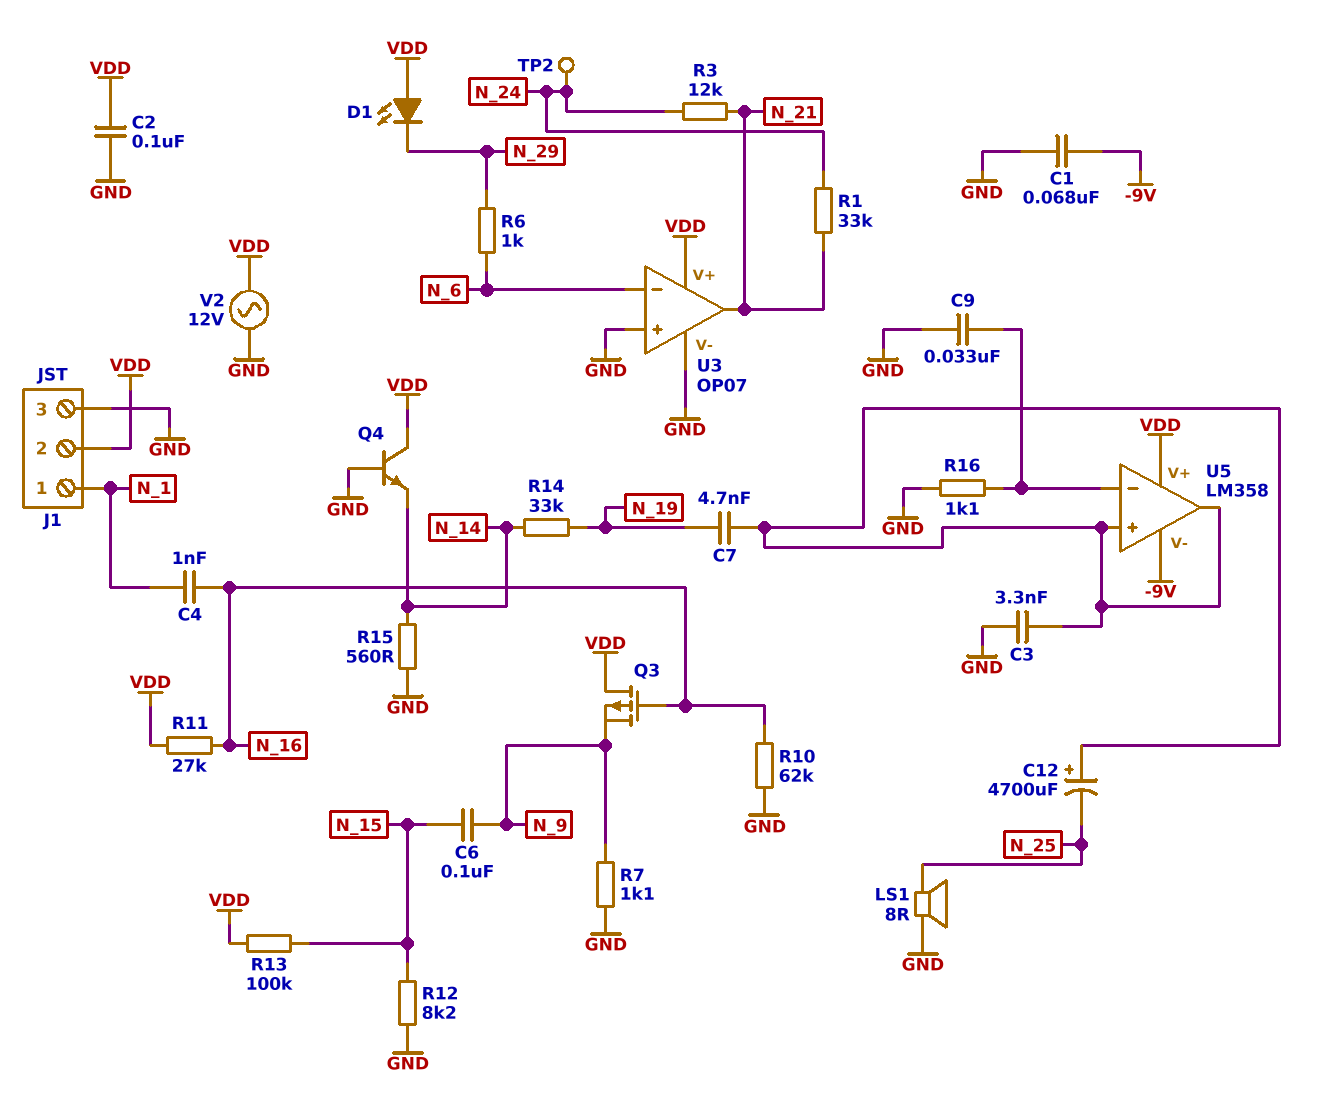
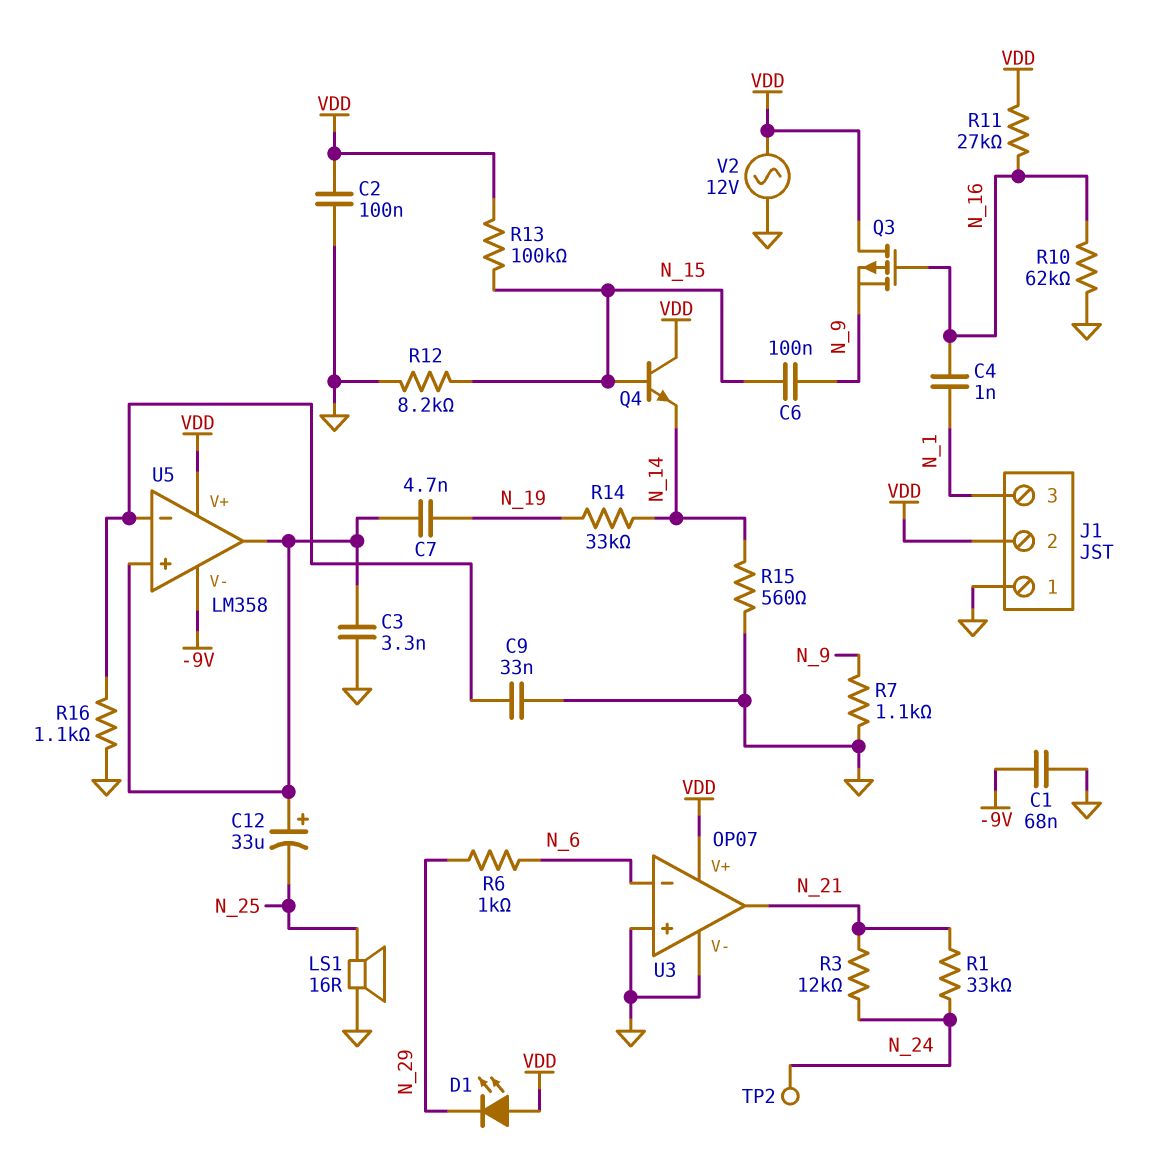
C12: 4700uF (plus U5/in+, minus N_25) -> 33uF (plus U5/in+, minus N_25)
J1 pin 1: N_1 -> GND
J1 pin 3: GND -> N_1
LS1: speaker 8R (GND, N_25) -> speaker 16R (GND, N_25)
Q4: NPN (B GND, C VDD, E N_14) -> NPN (B N_15, C VDD, E N_14)

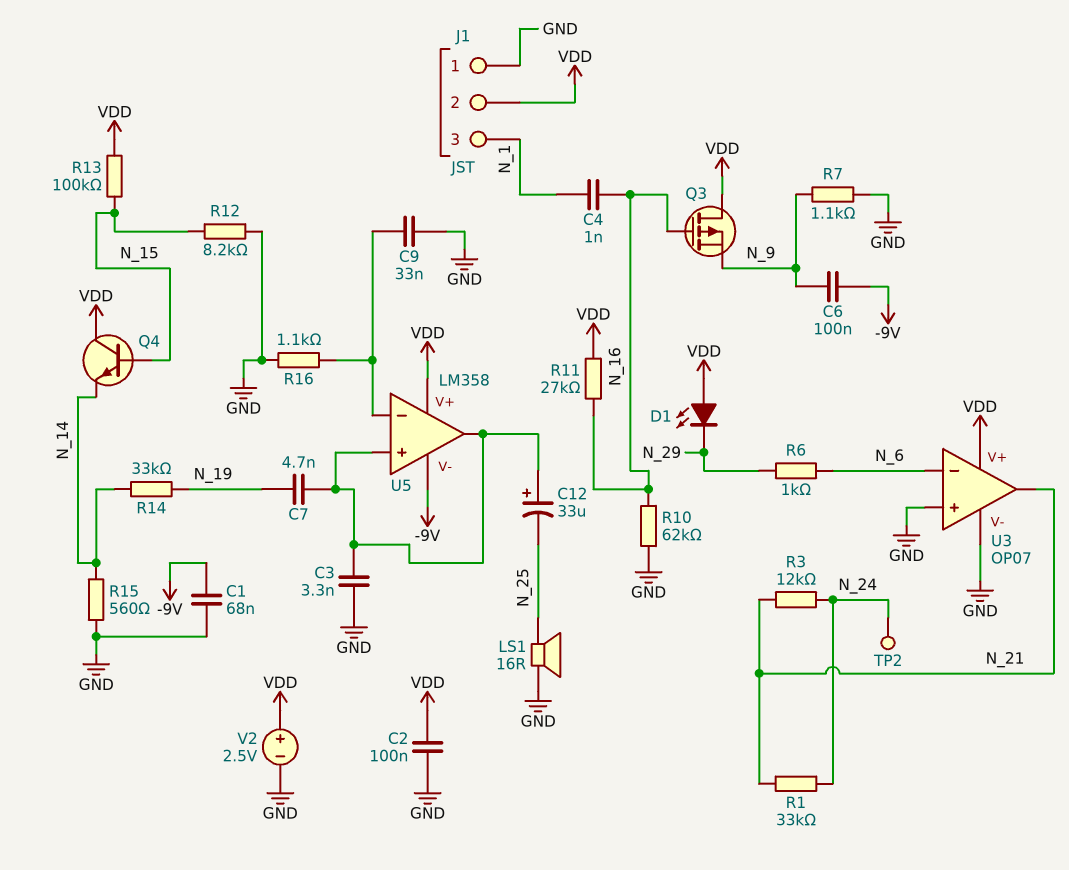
C6: 100nF (N_9, N_15) -> 100nF (-9V, N_9)
V2: AC 12V (GND, VDD) -> 2.5V (plus VDD, minus GND)

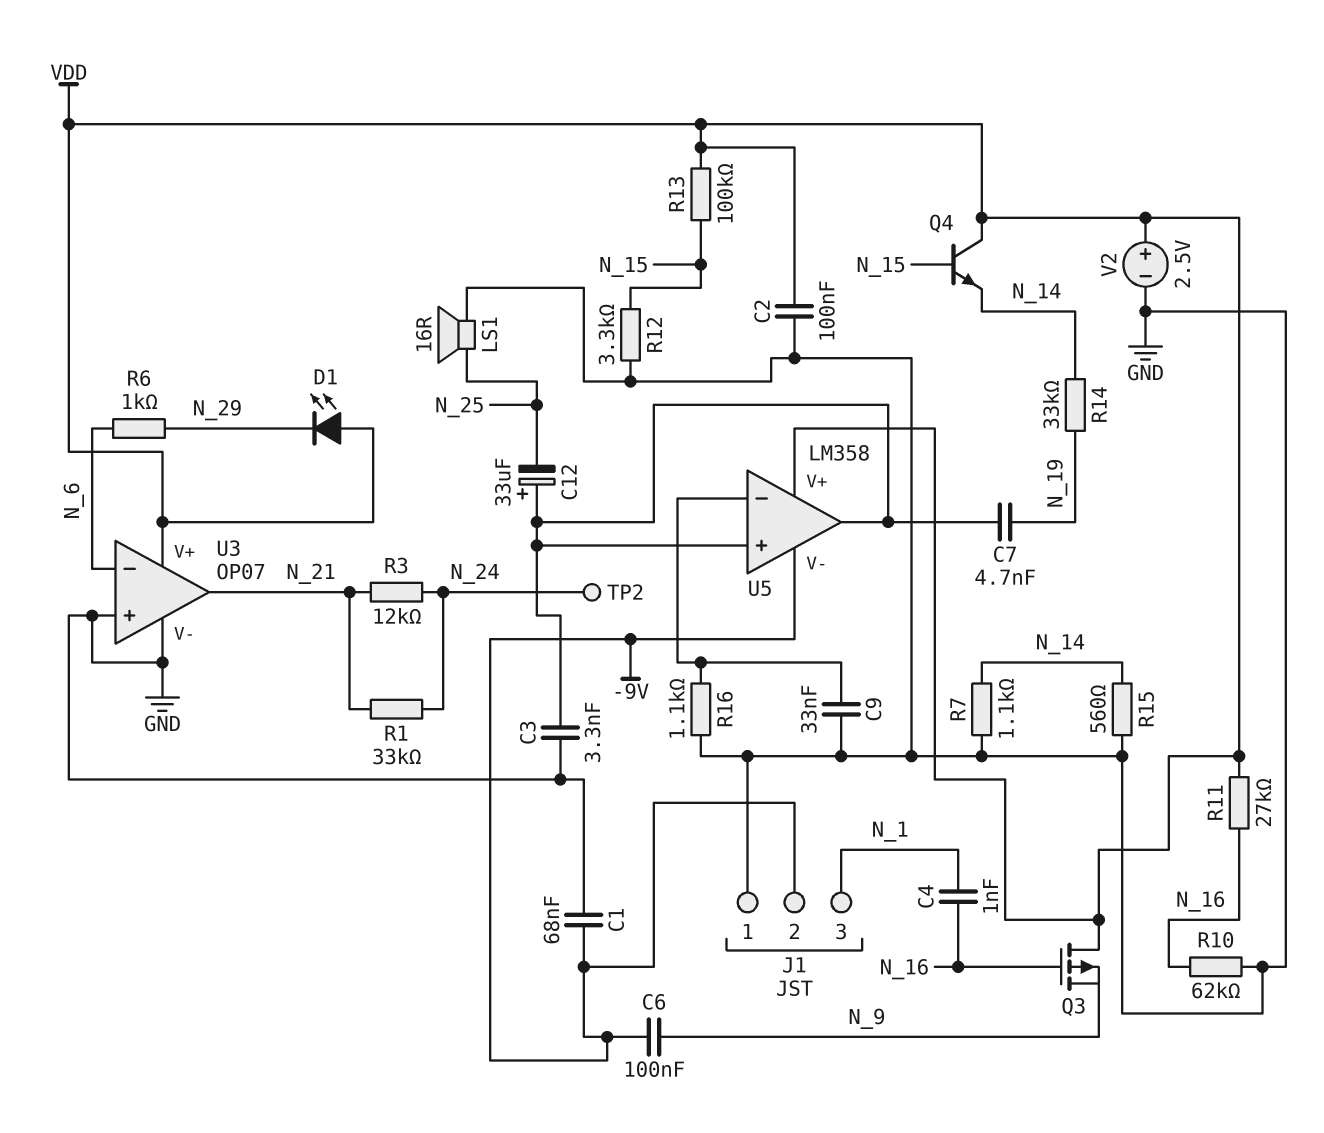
J1 pin 2: VDD -> -9V
R7: 1.1k (GND, N_9) -> 1.1k (GND, N_14)
R12: 8.2k (GND, N_15) -> 3.3k (GND, N_15)

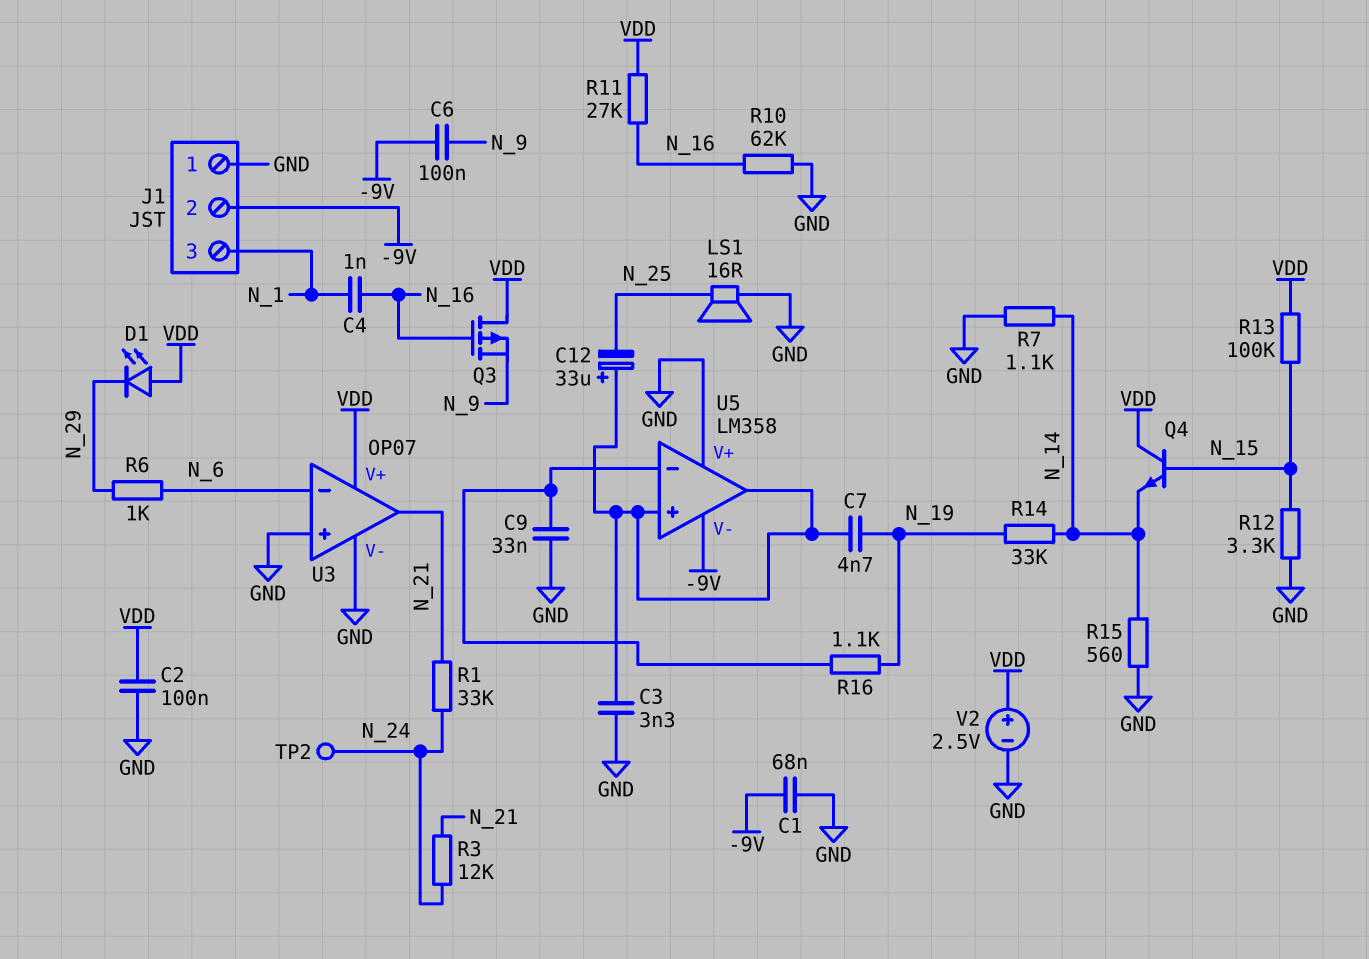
R16: 1.1k (GND, U5/in-) -> 1.1k (N_19, U5/in-)
U5 pin V+: VDD -> GND

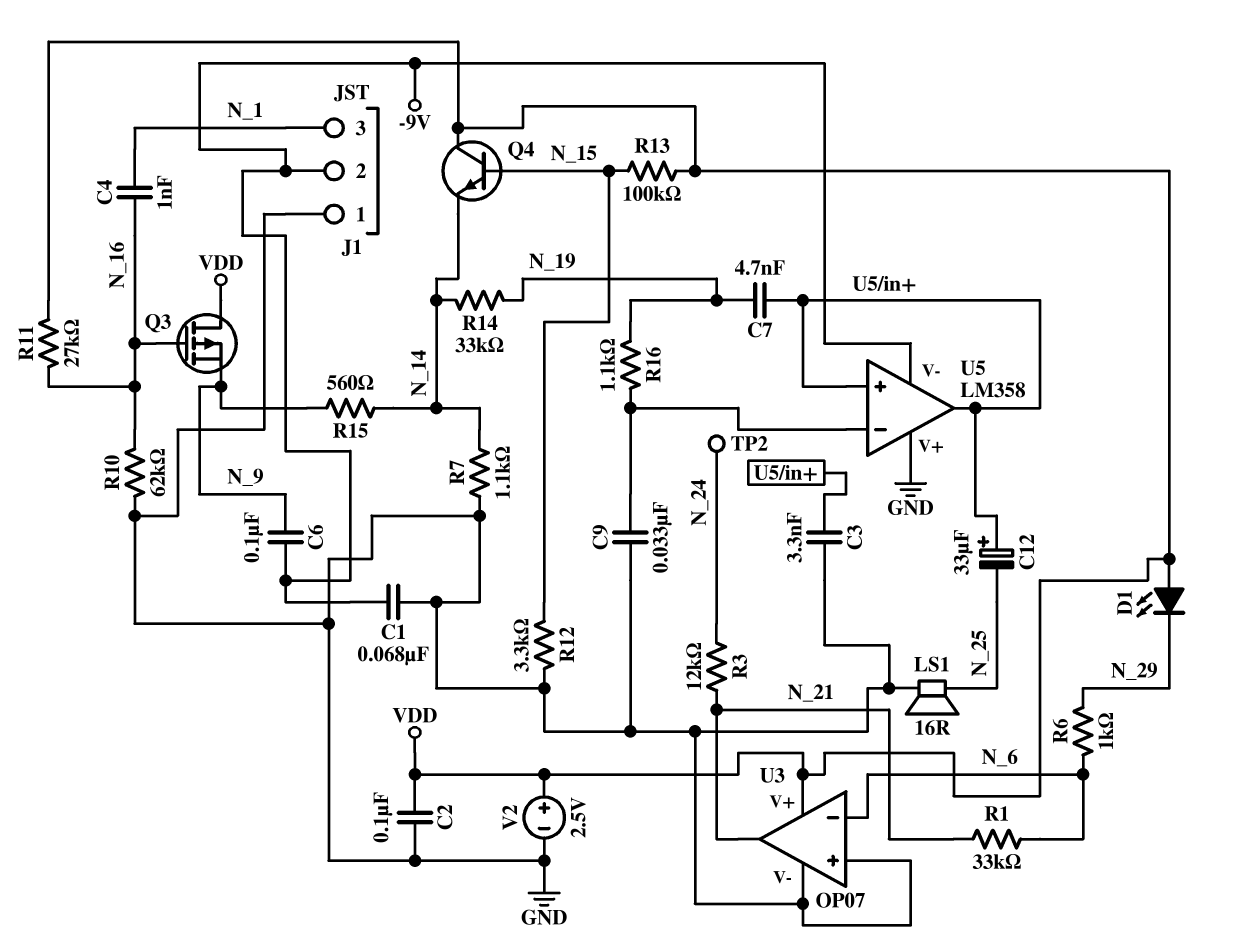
R1: 33k (N_21, N_24) -> 33k (N_6, N_21)
R15: 560 (GND, N_14) -> 560 (N_9, N_14)

